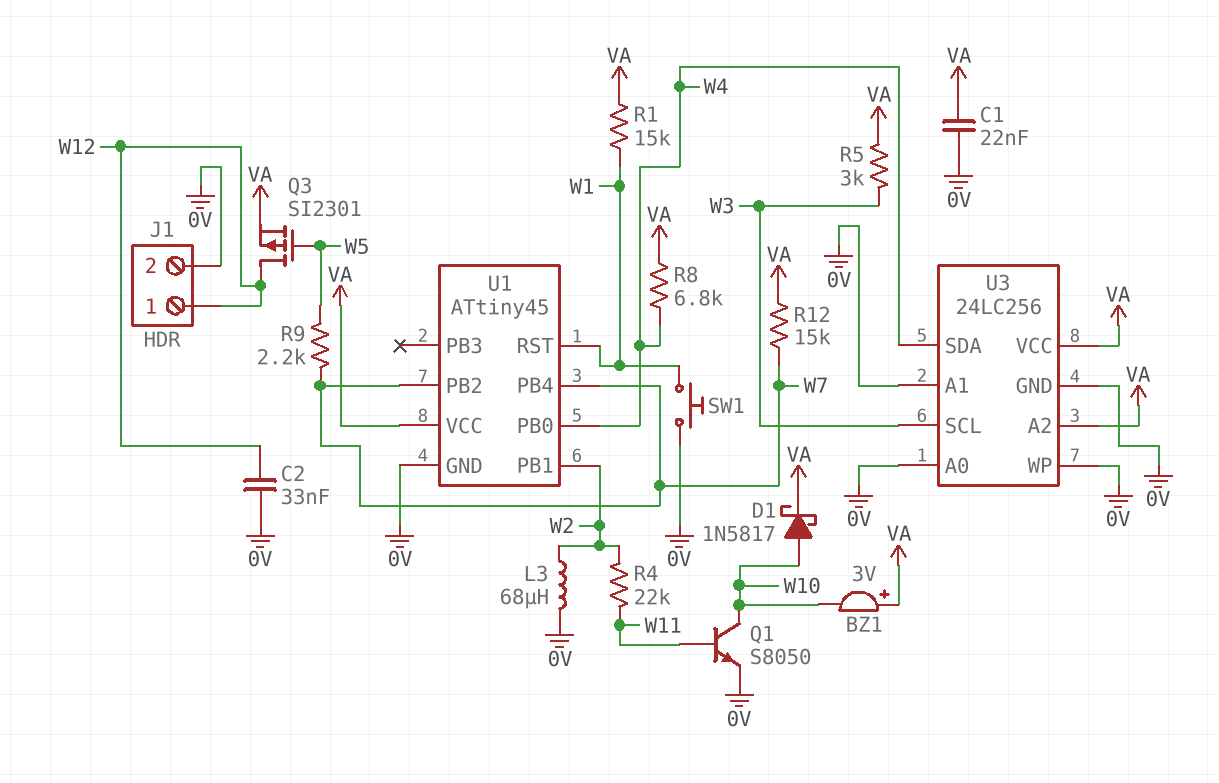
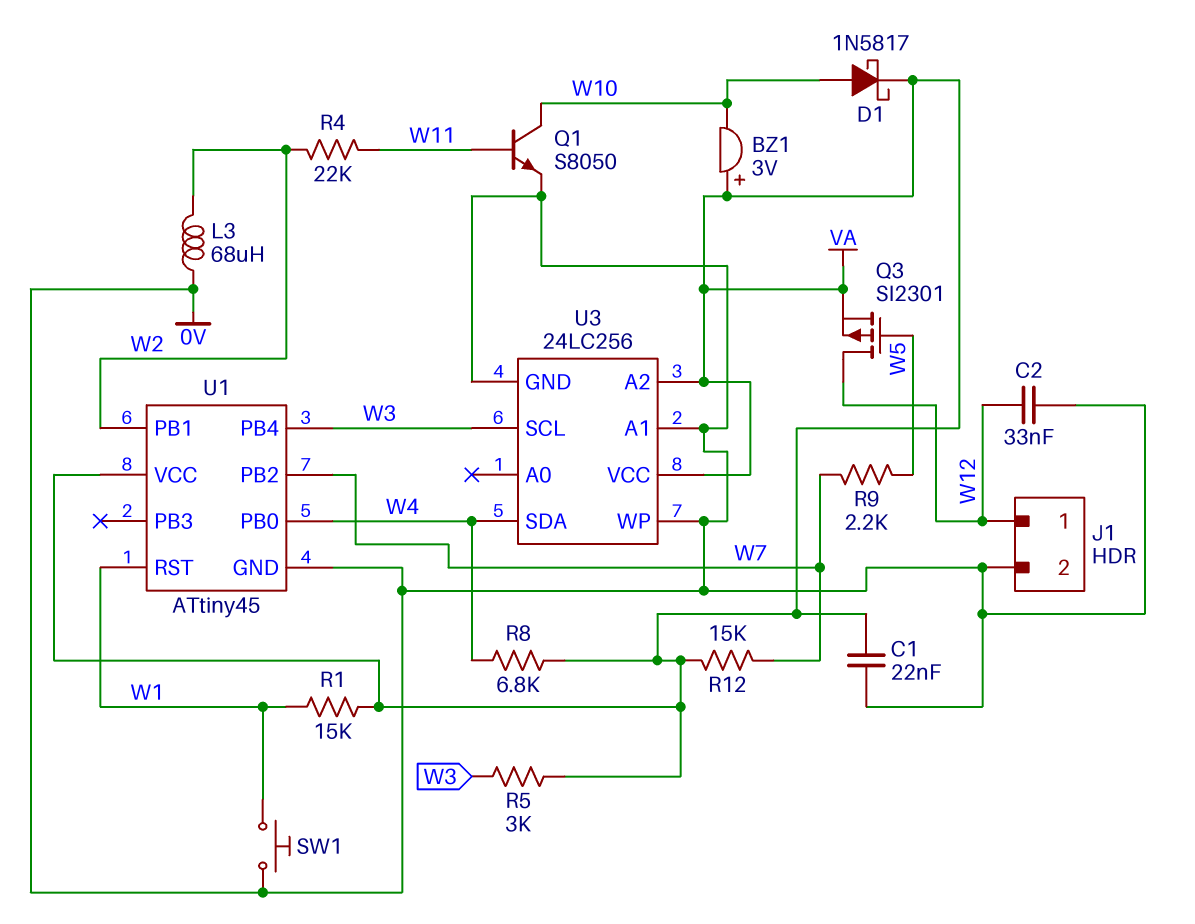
U1 pin PB4: W7 -> W3
U3 pin A0: 0V -> none

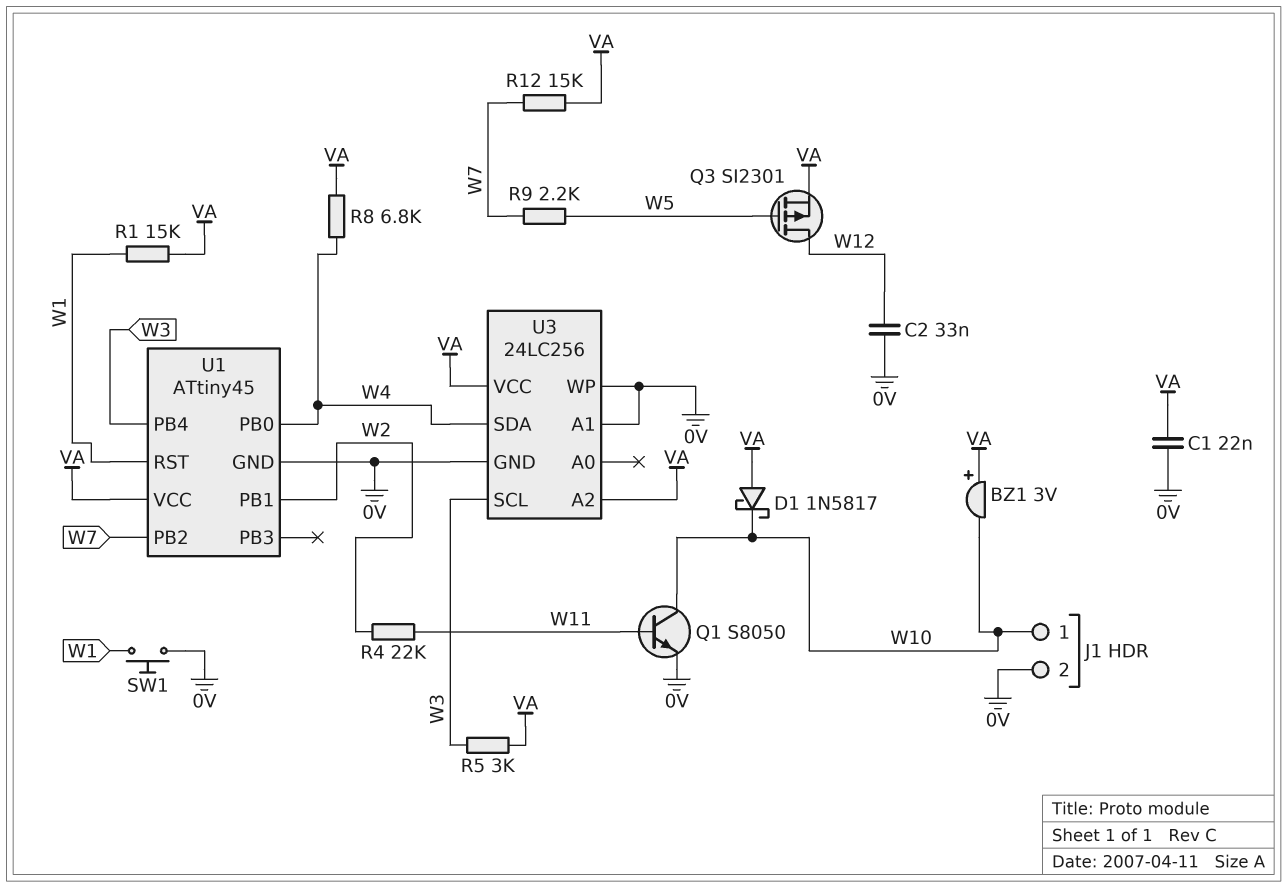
D1: schottky 1N5817 (A W10, K VA) -> schottky 1N5817 (A VA, K W10)
J1 pin 1: W12 -> W10
L3: 68uH (0V, W2) -> none

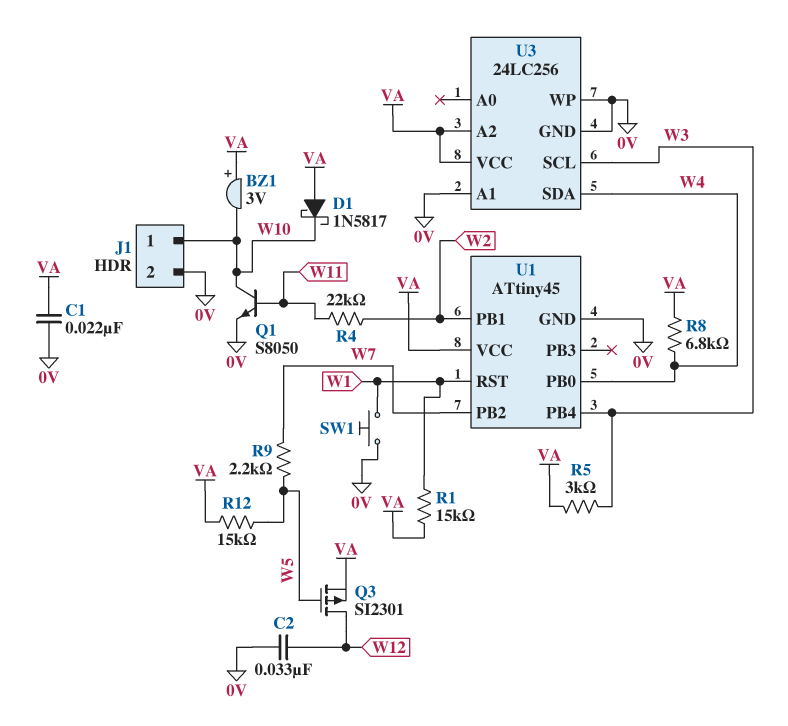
R12: 15k (VA, W7) -> 15k (VA, W5)

